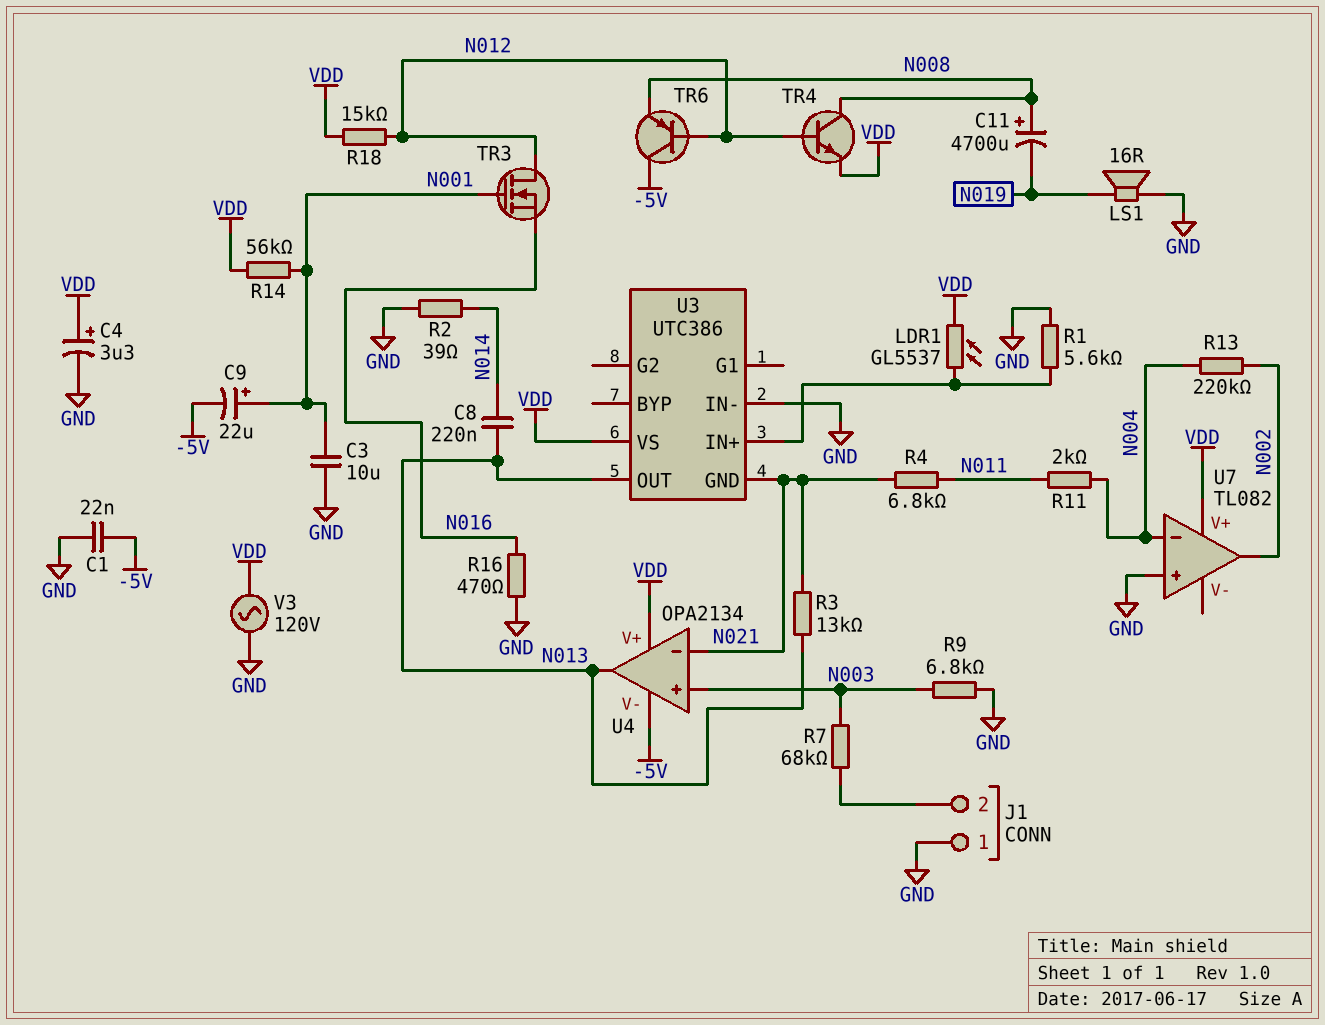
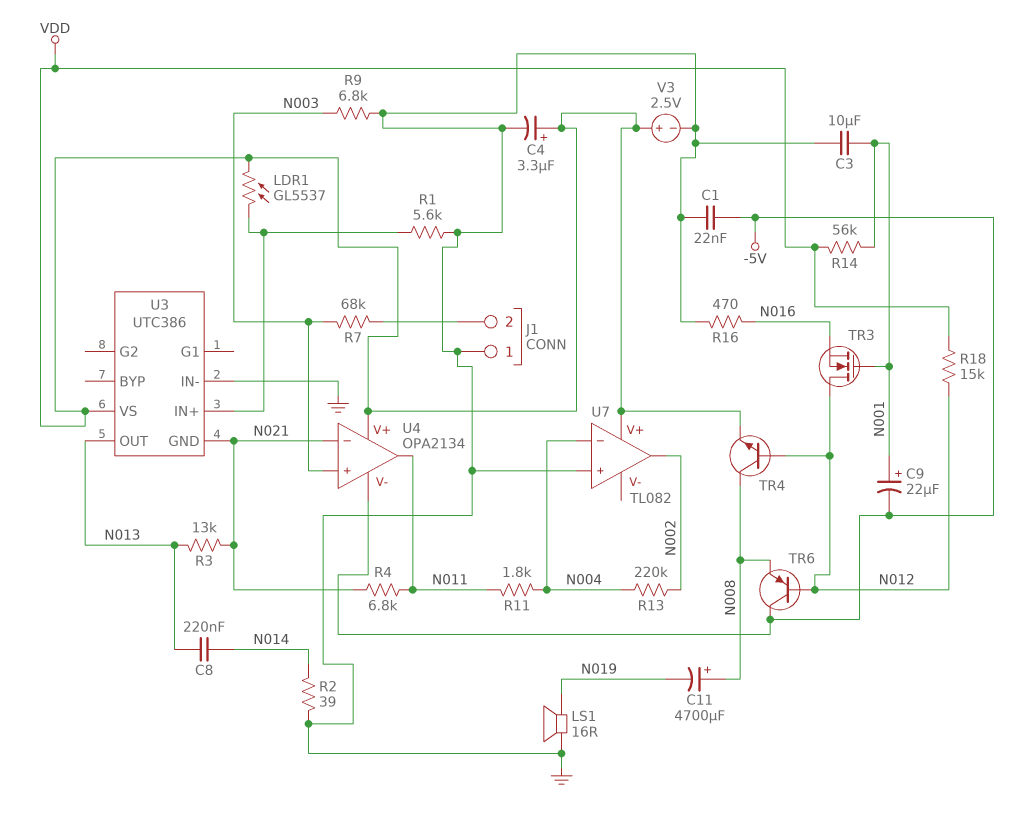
R11: 2k (N004, N011) -> 1.8k (N004, N011)
U4 pin out: N013 -> N011
V3: AC 120V (GND, VDD) -> 2.5V (plus VDD, minus GND)

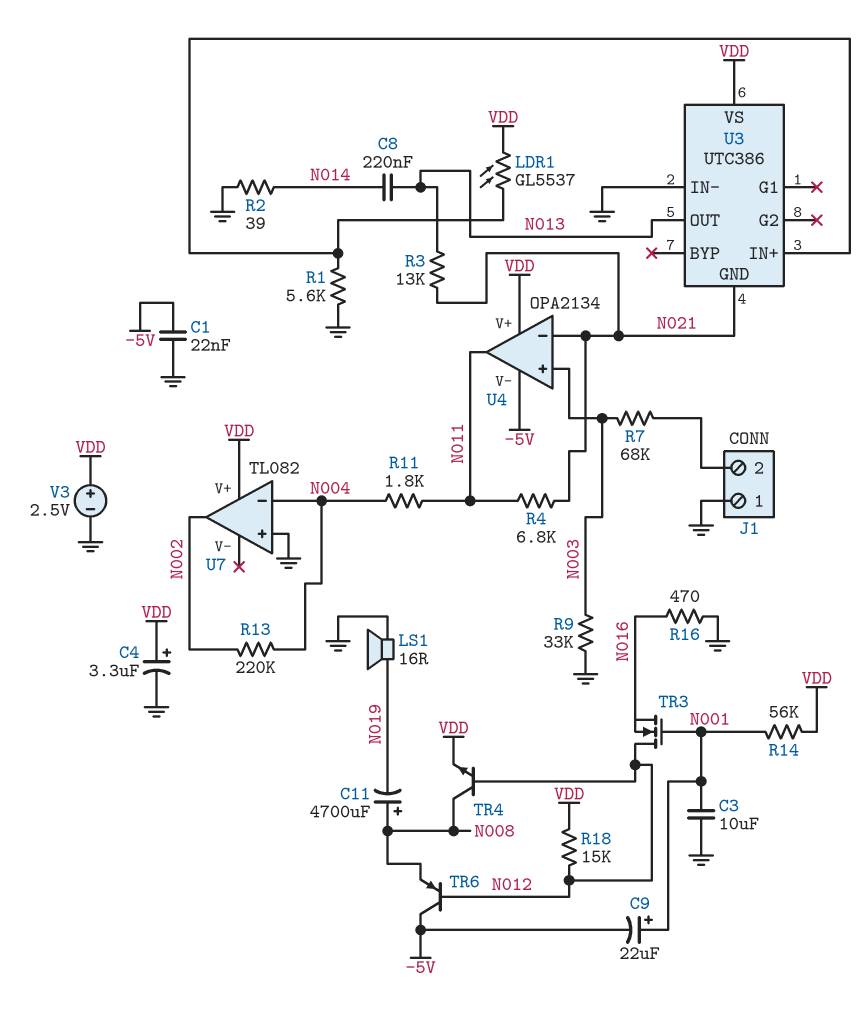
R9: 6.8k (GND, N003) -> 33k (GND, N003)

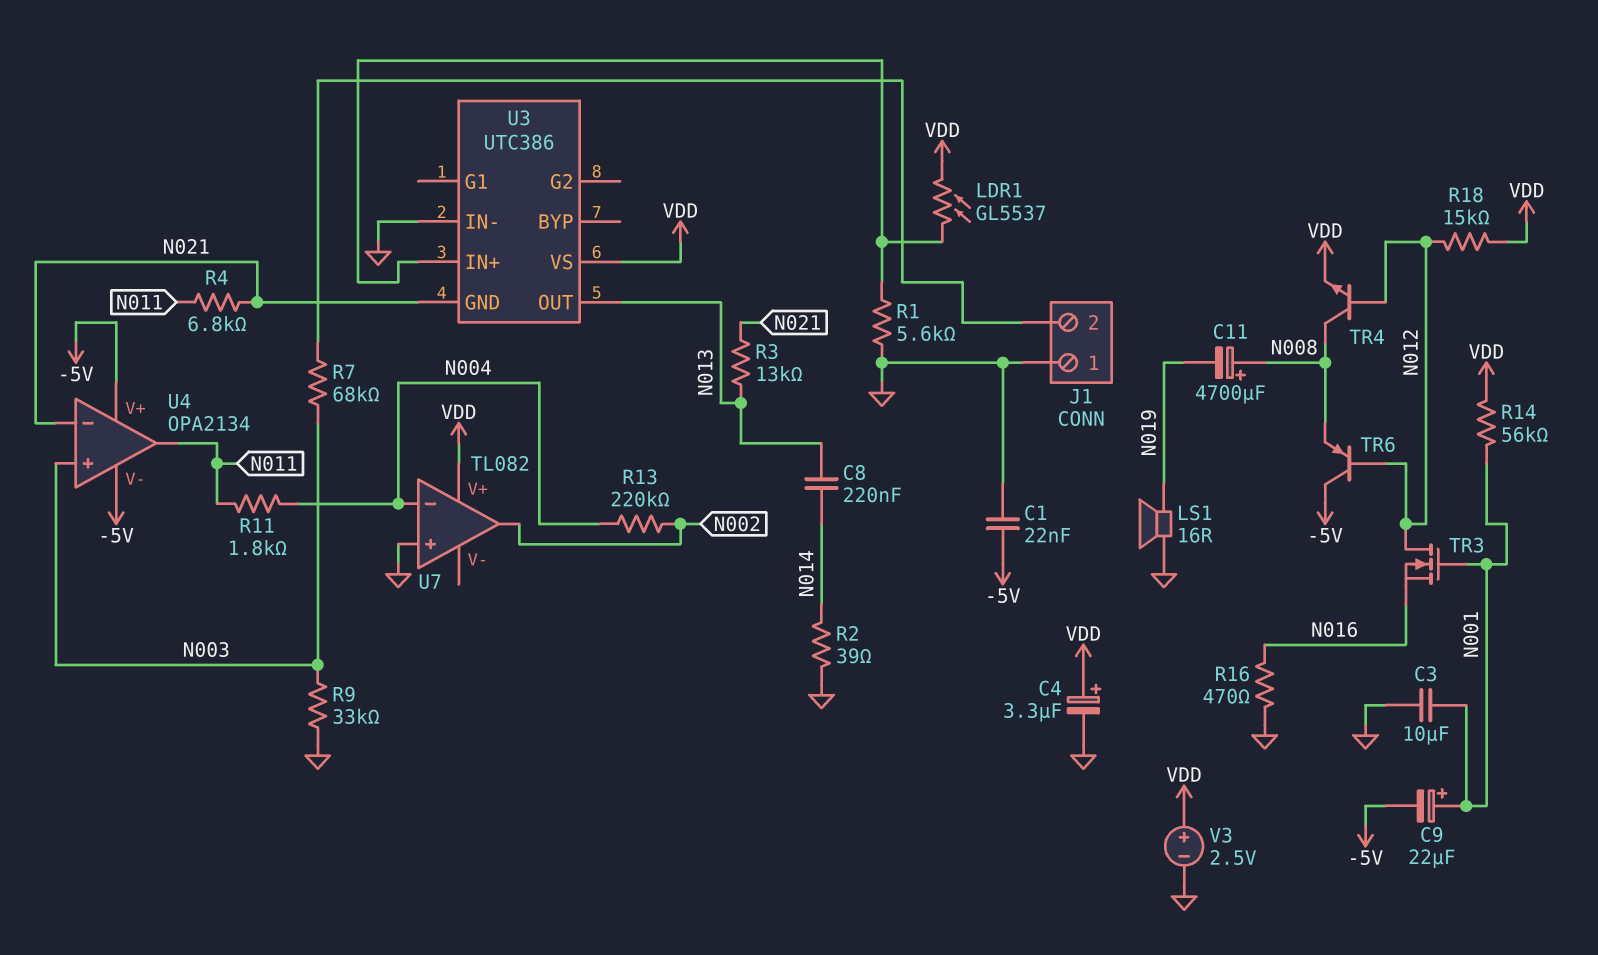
U4 pin V+: VDD -> -5V

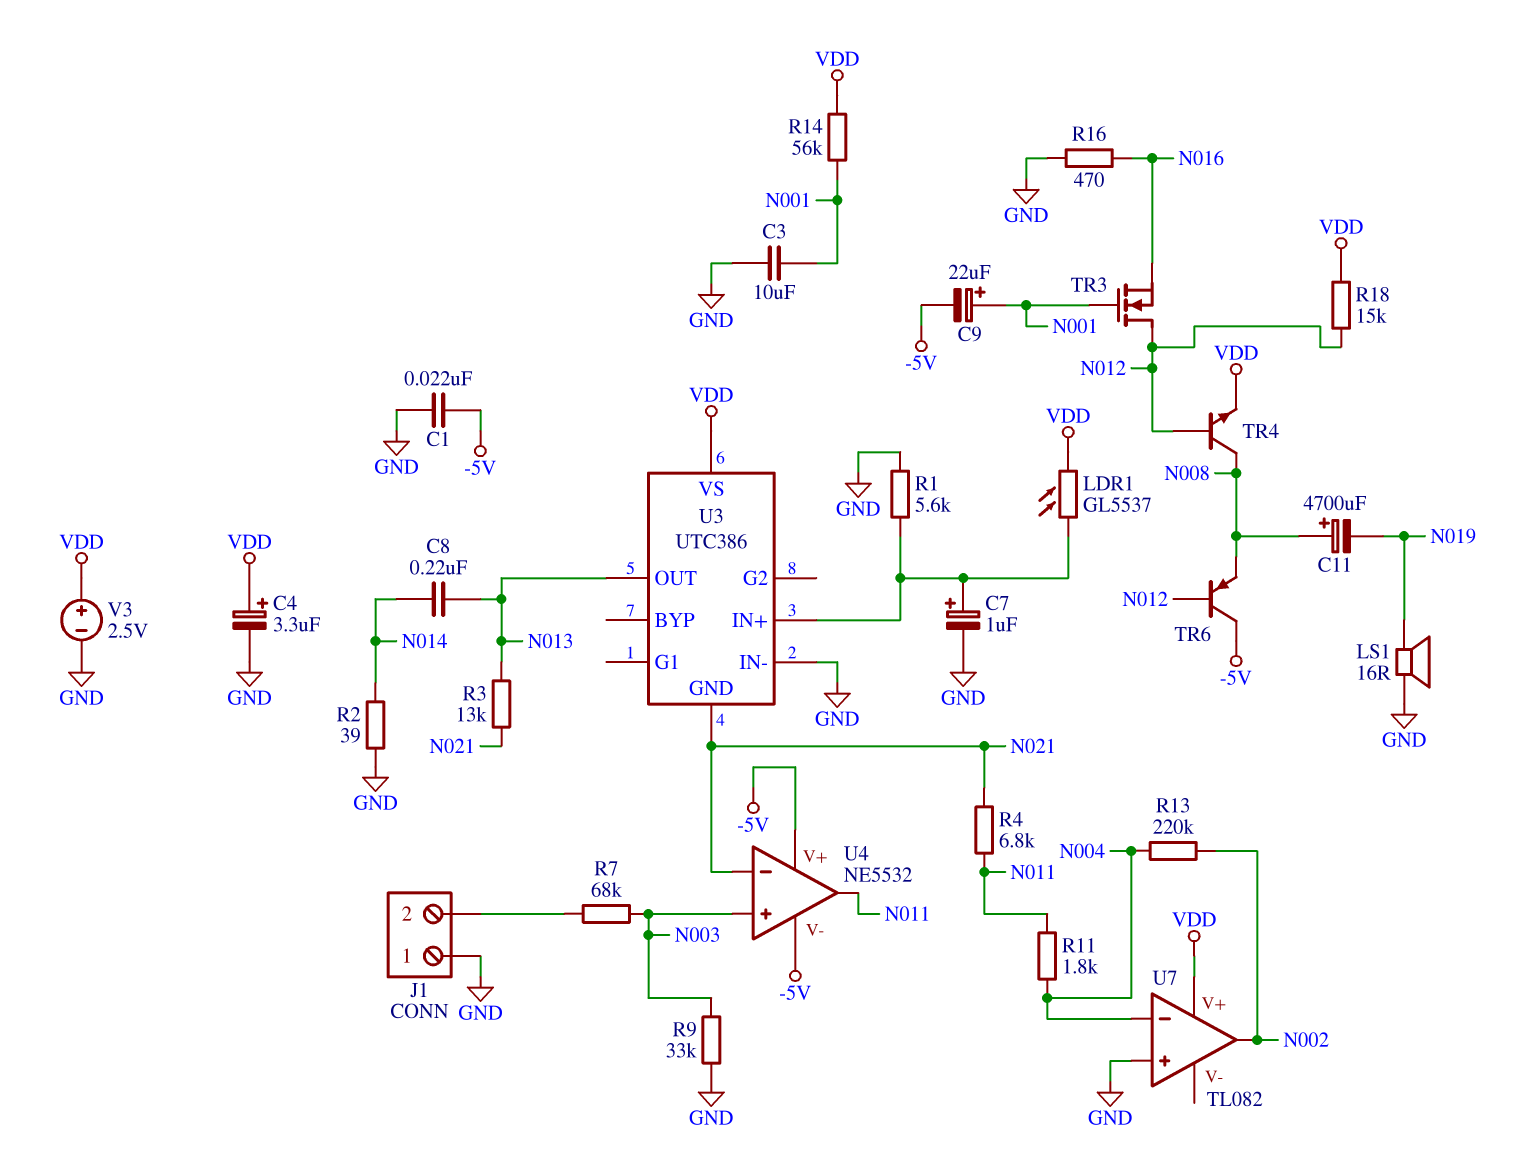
C7: none -> 1uF (plus U3/IN+, minus GND)
U4: OPA2134 -> NE5532

